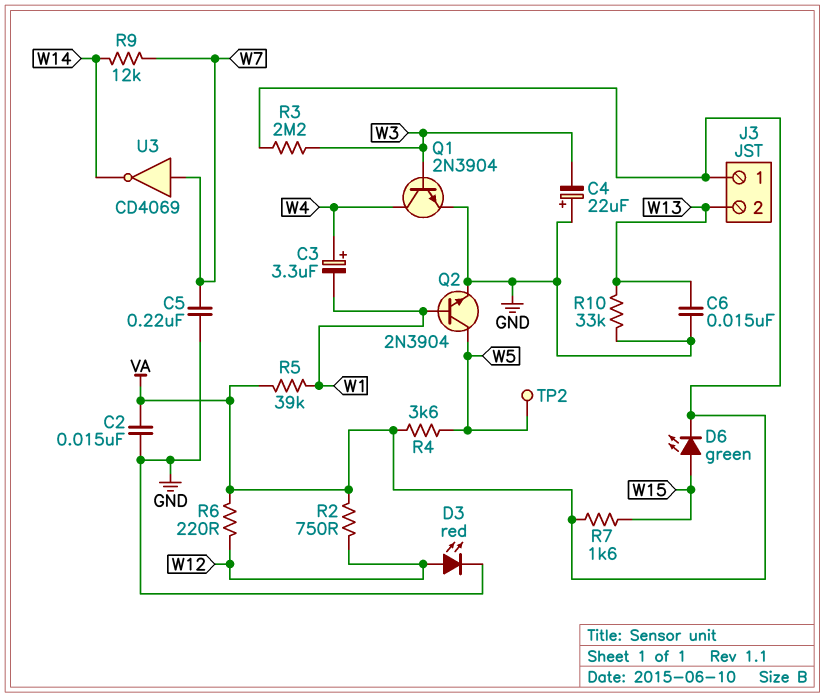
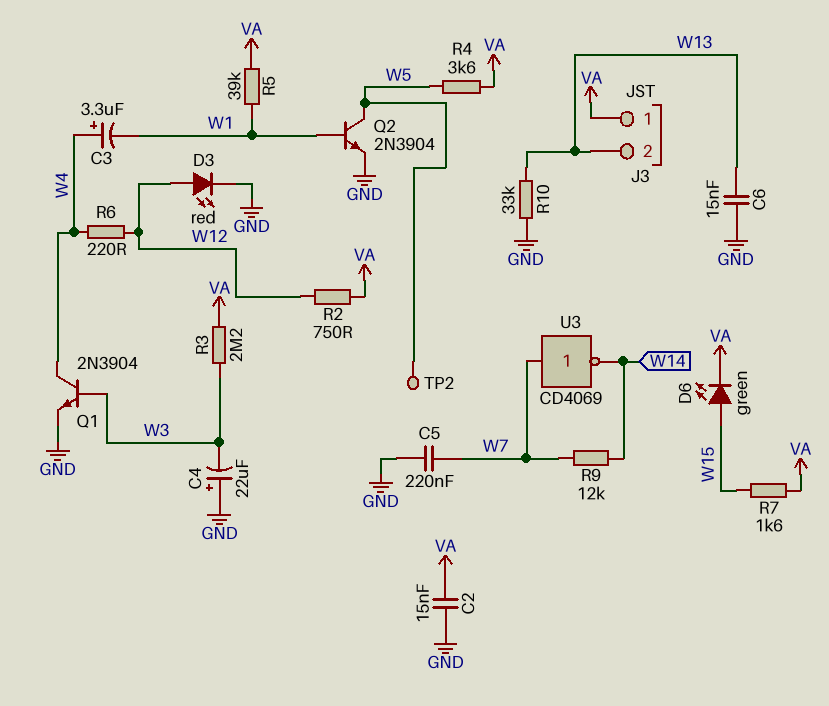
R6: 220 (VA, W12) -> 220 (W4, W12)

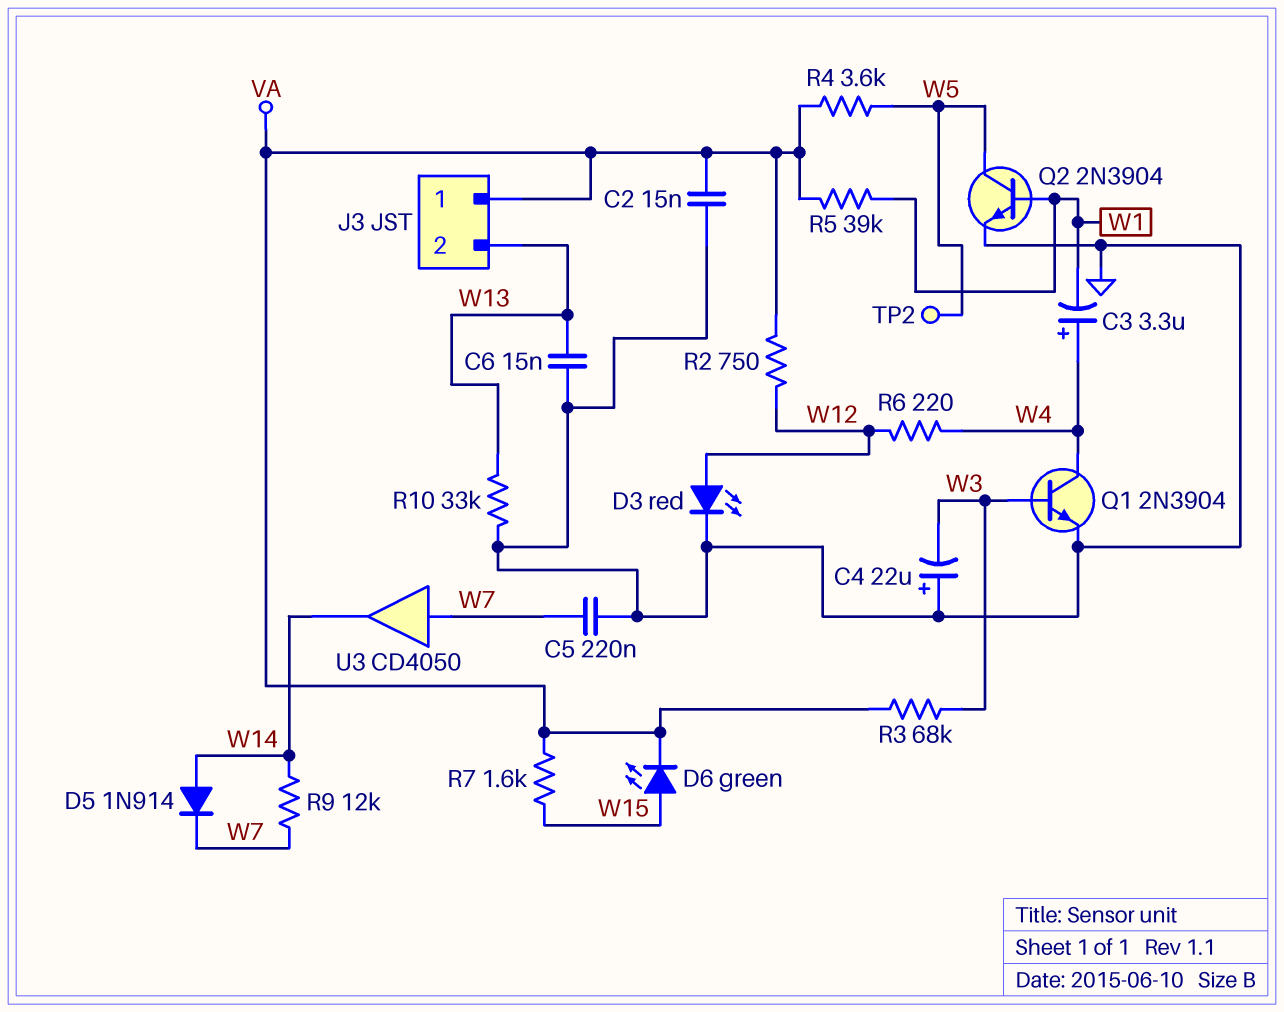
D5: none -> diode 1N914 (A W14, K W7)
R3: 2.2M (VA, W3) -> 68k (VA, W3)
U3: NOT CD4069 (in W7, out W14) -> buffer CD4050 (in W7, out W14)

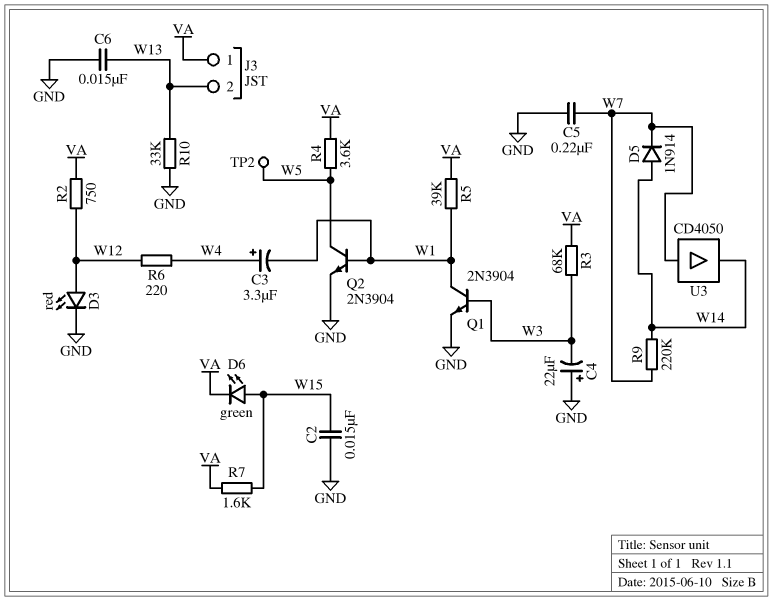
C2: 15nF (GND, VA) -> 15nF (GND, W15)
Q1: NPN 2N3904 (B W3, C W4, E GND) -> NPN 2N3904 (B W3, C W1, E GND)
R9: 12k (W7, W14) -> 220k (W7, W14)

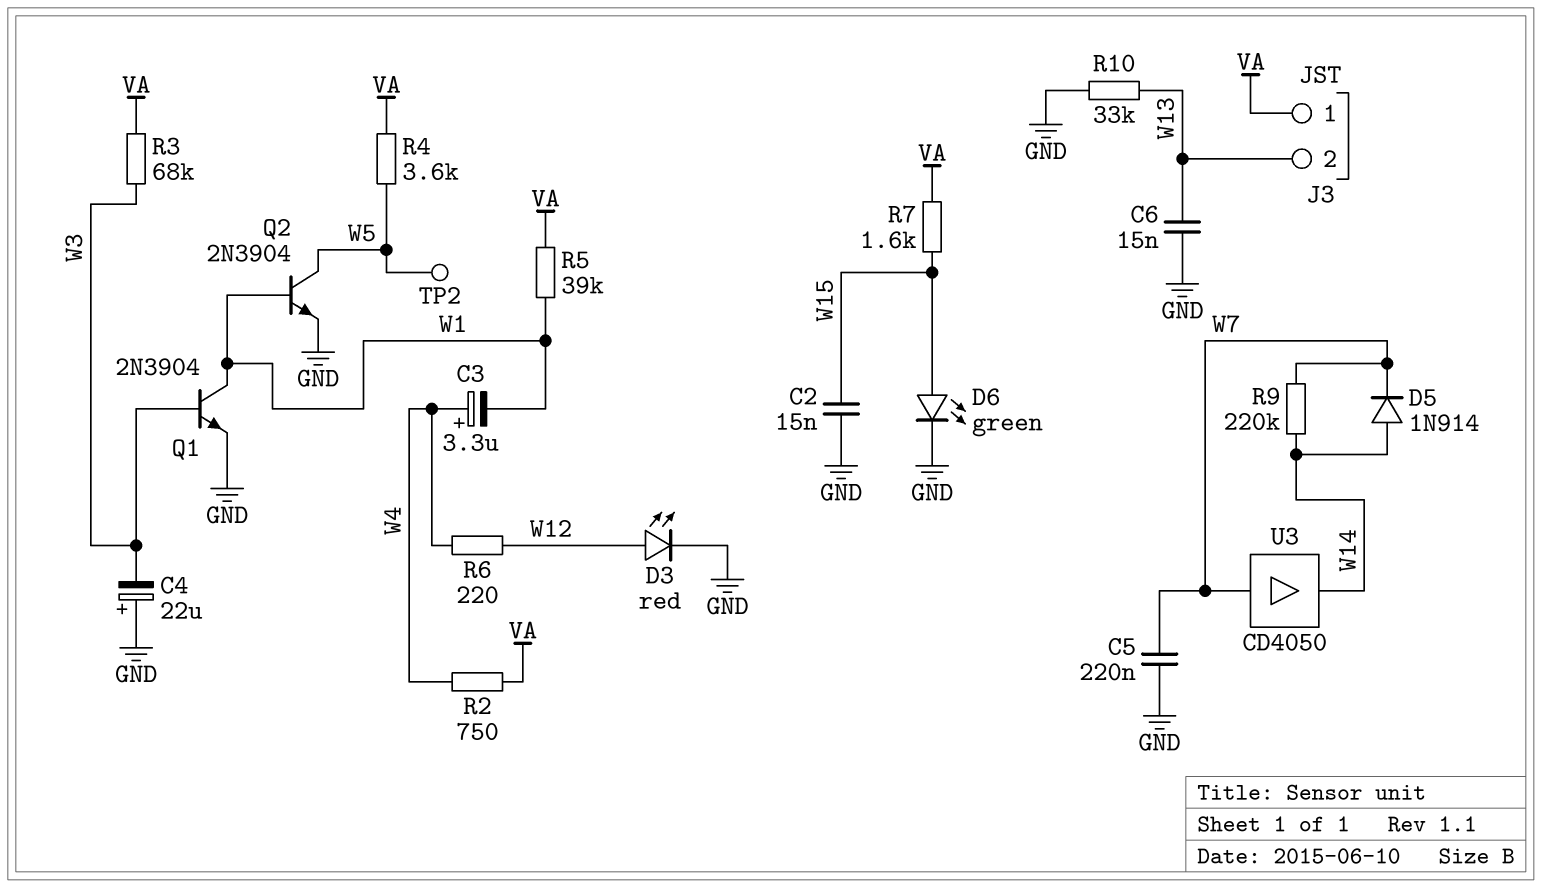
D6: LED green (A W15, K VA) -> LED green (A W15, K GND)
R2: 750 (VA, W12) -> 750 (VA, W4)

